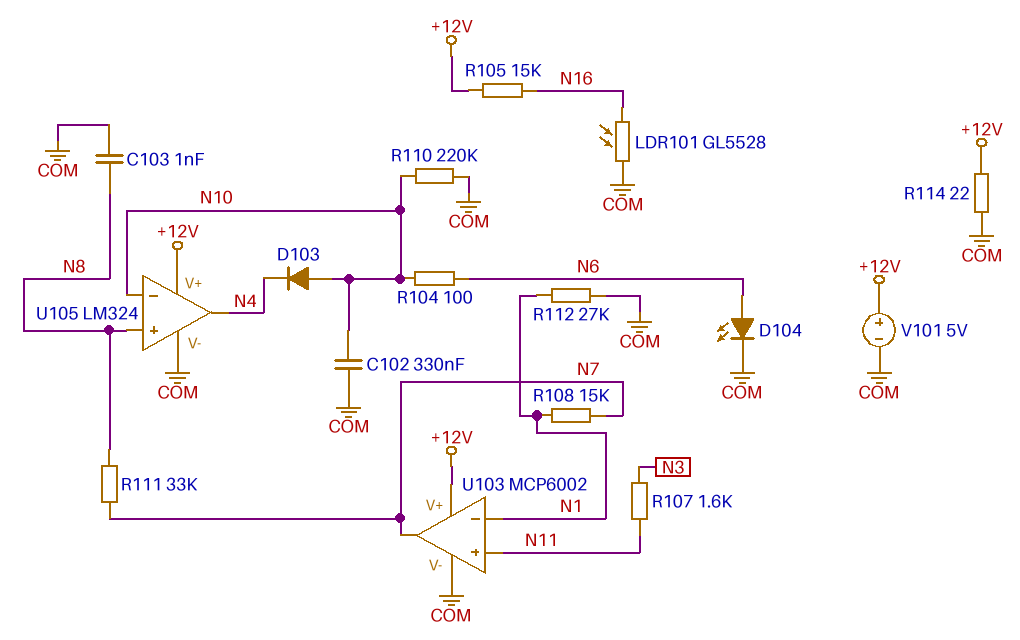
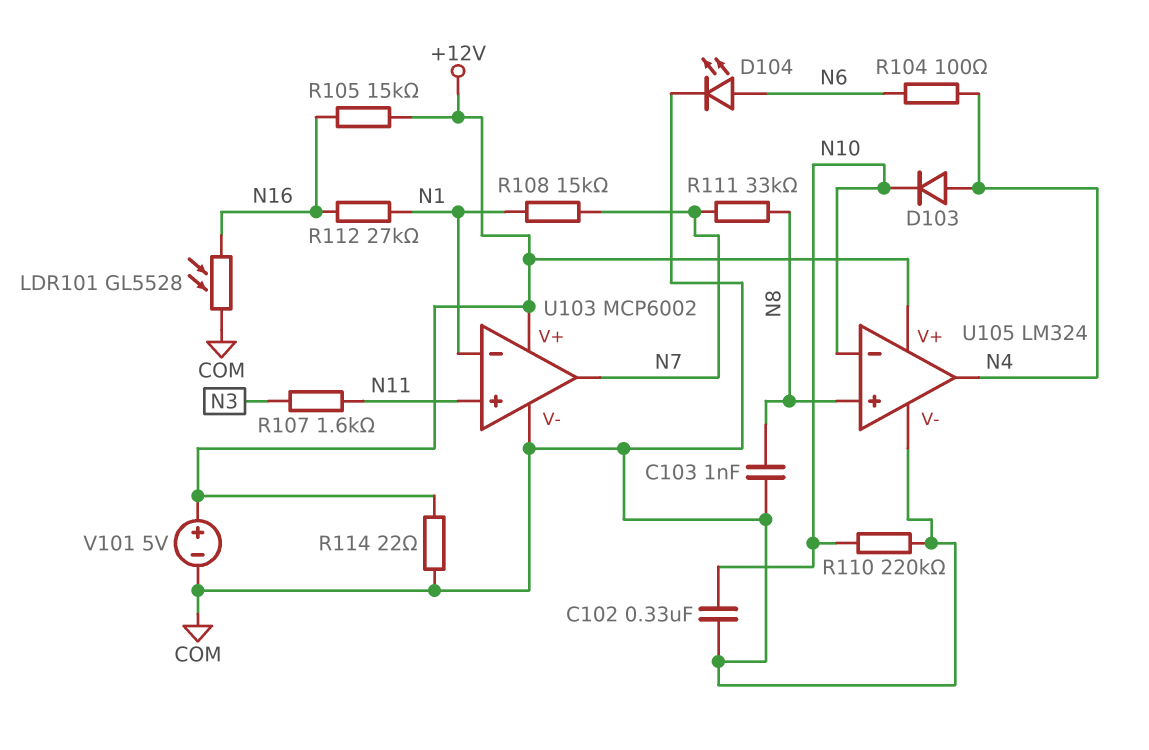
D103: diode (A N10, K N4) -> diode (A N4, K N10)
R104: 100 (N6, N10) -> 100 (N4, N6)
R112: 27k (COM, N1) -> 27k (N1, N16)

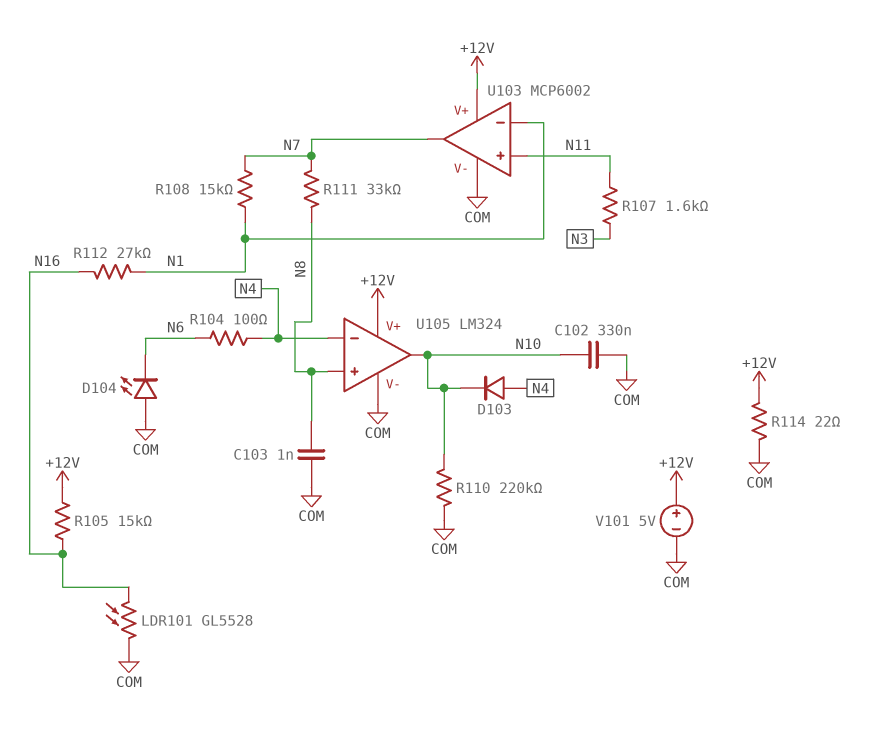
D104: LED (A N6, K COM) -> LED (A COM, K N6)
U105 pin in-: N10 -> N4
U105 pin out: N4 -> N10

